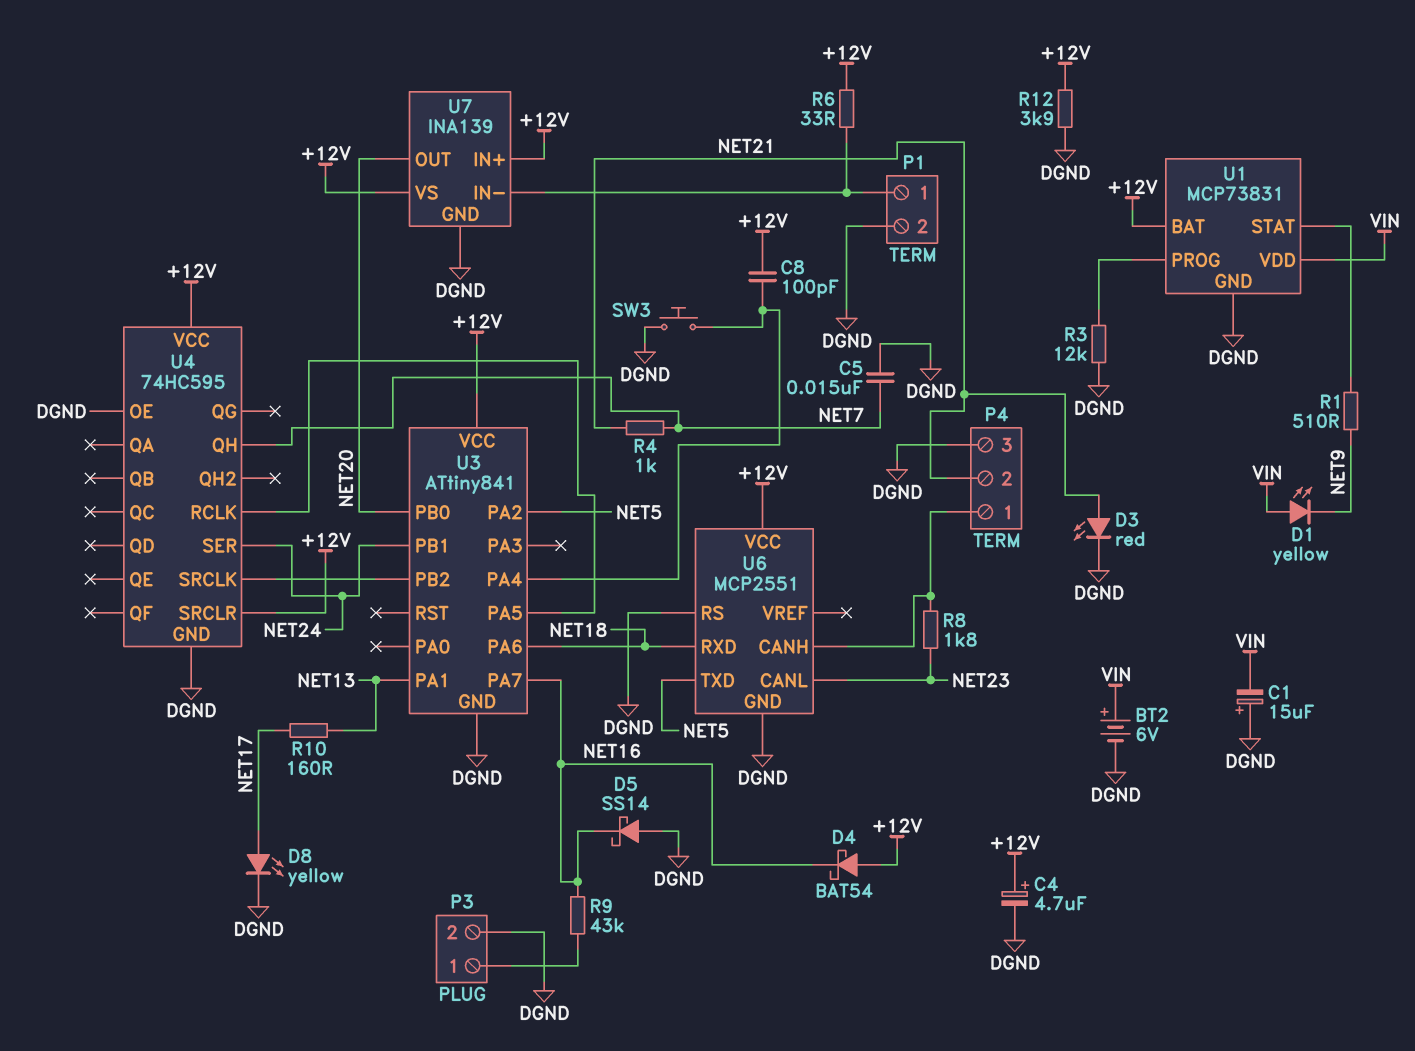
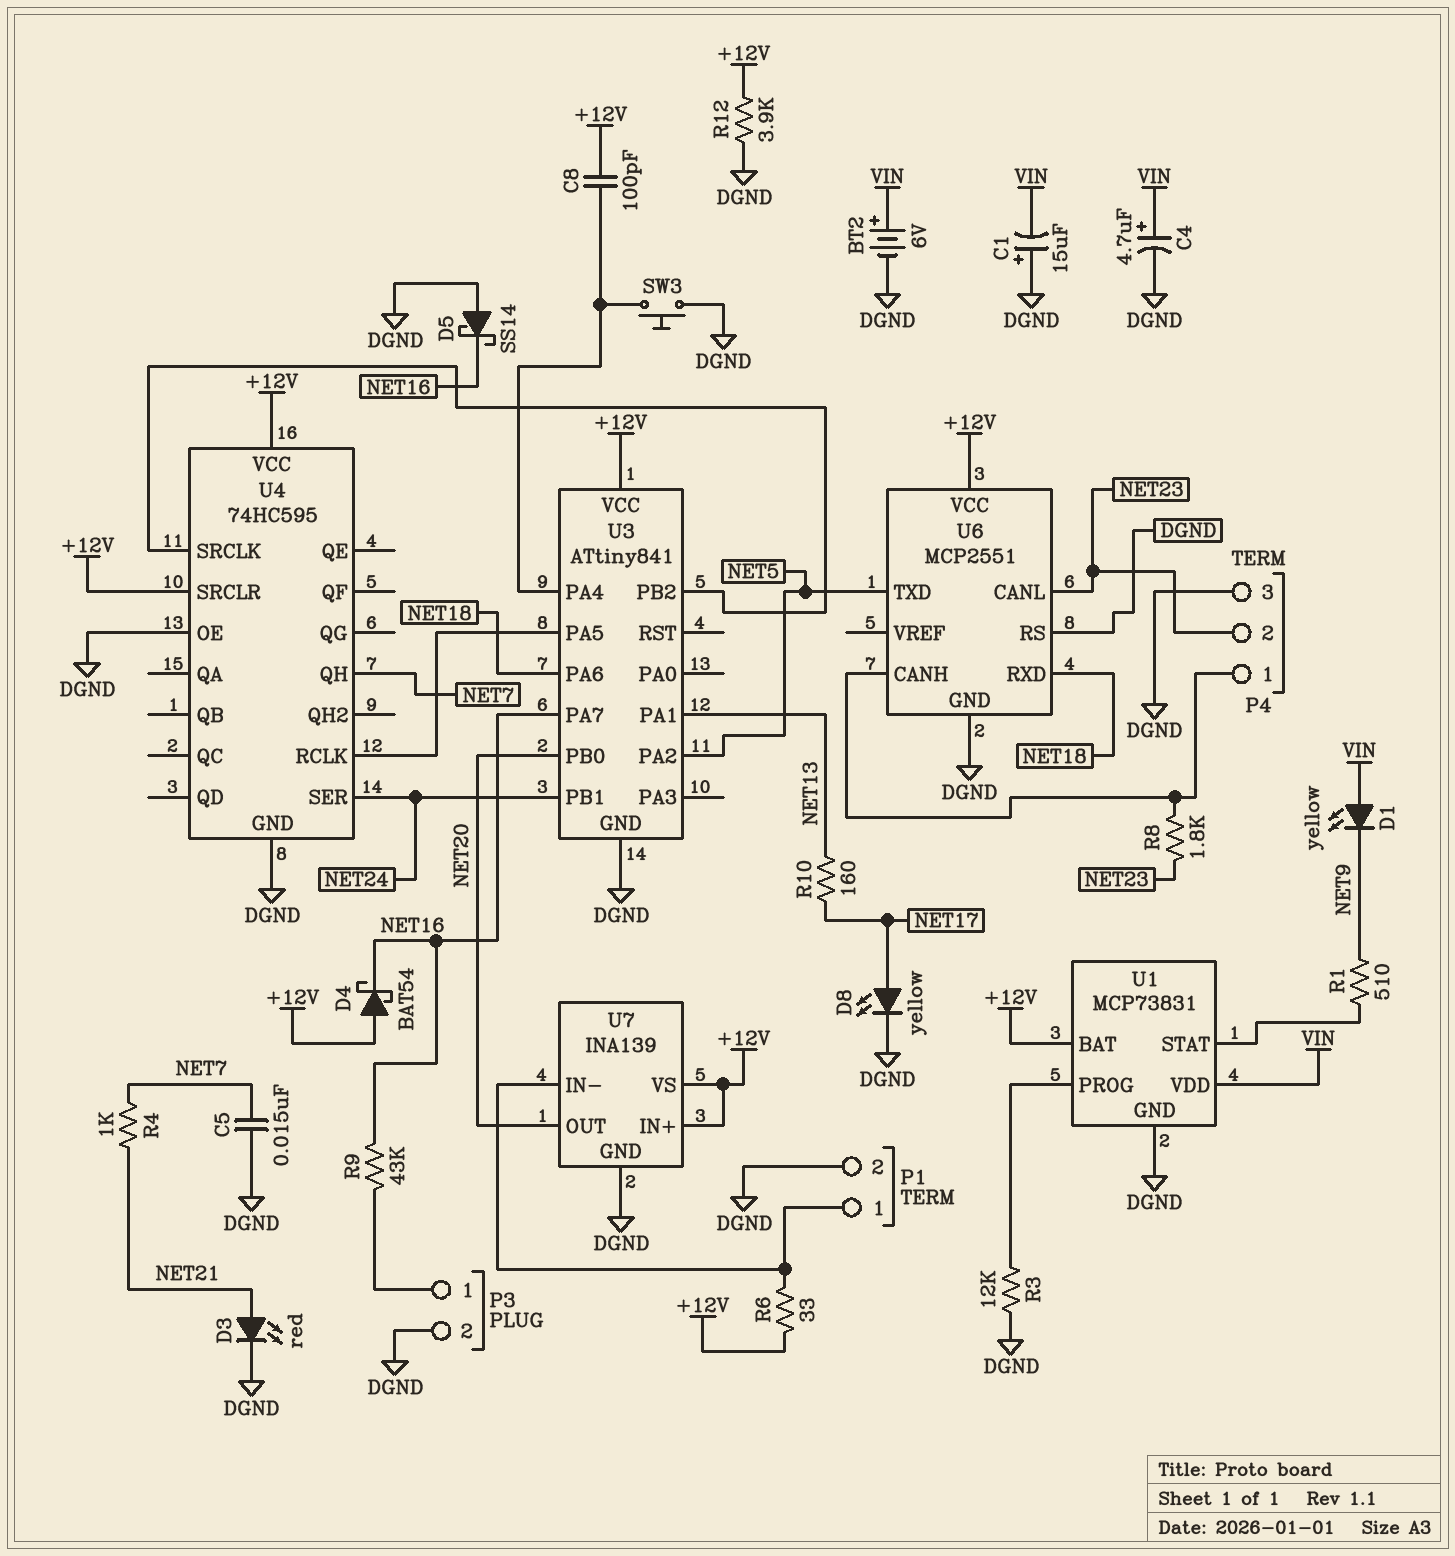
C4: 4.7uF (plus +12V, minus DGND) -> 4.7uF (plus VIN, minus DGND)
P4 pin 2: NET21 -> NET23

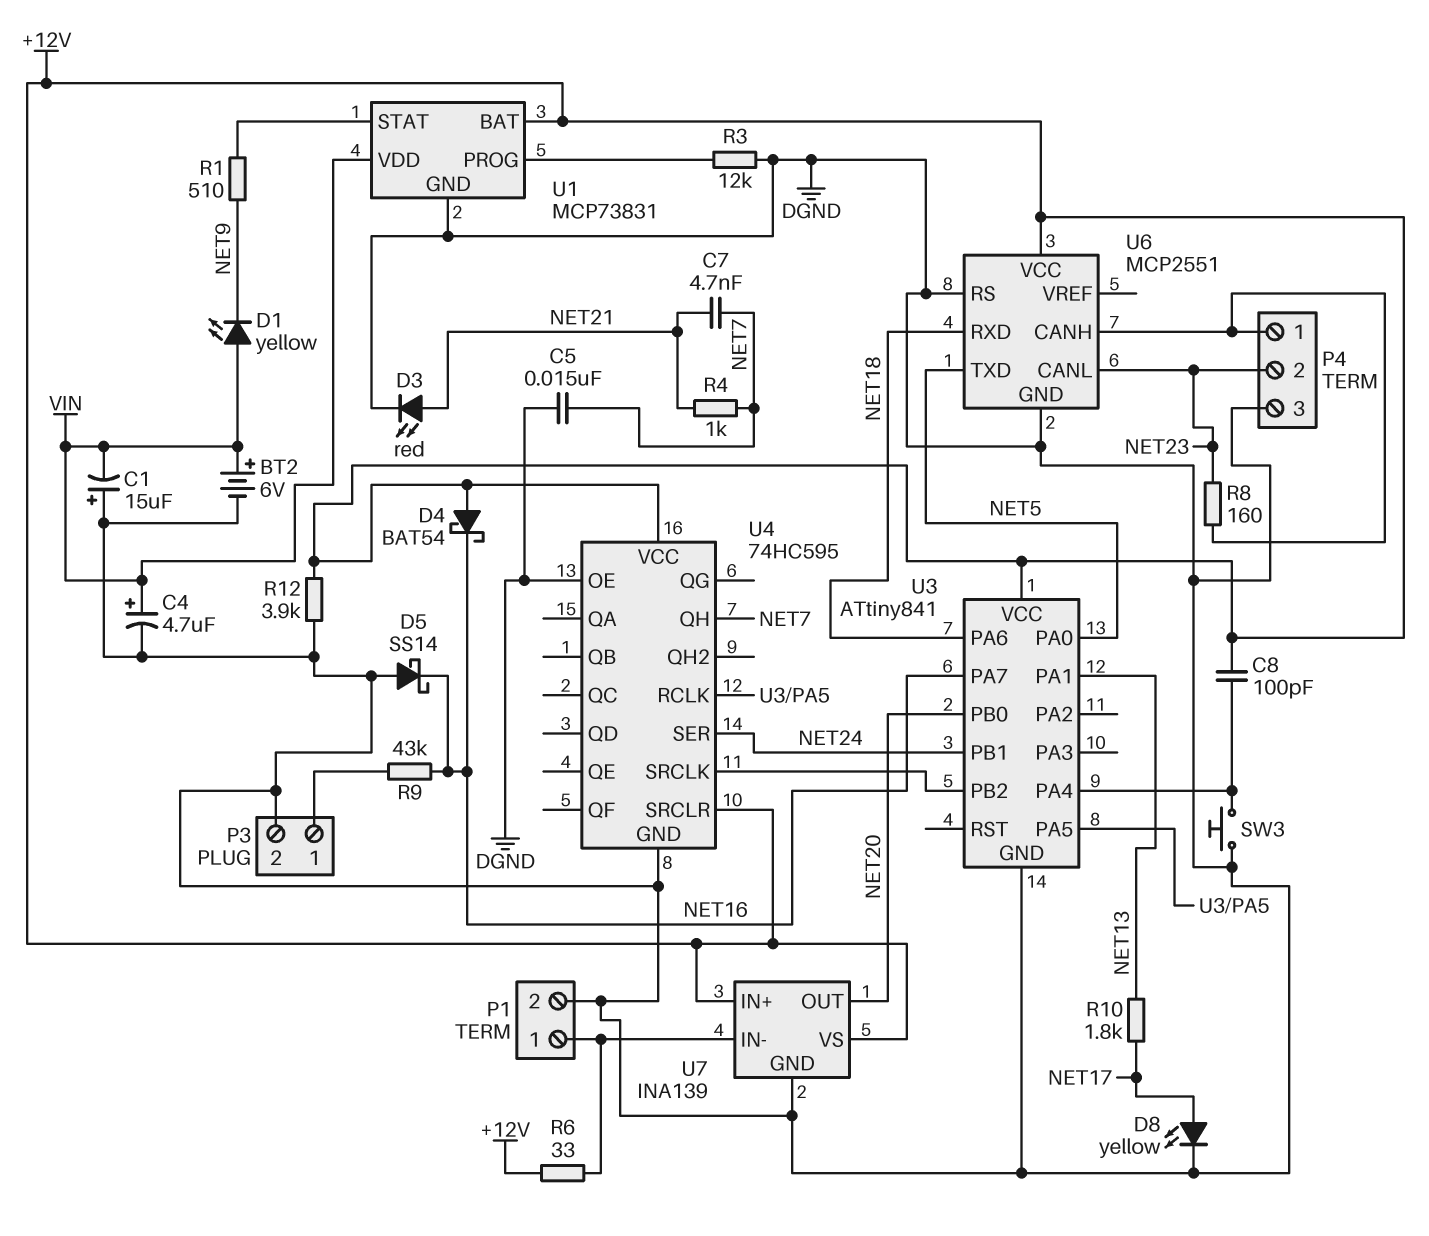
C7: none -> 4.7nF (NET7, NET21)
R8: 1.8k (NET23, P4/1) -> 160 (NET23, P4/1)
R10: 160 (NET13, NET17) -> 1.8k (NET13, NET17)
U3 pin PA0: none -> NET5
U3 pin PA2: NET5 -> none

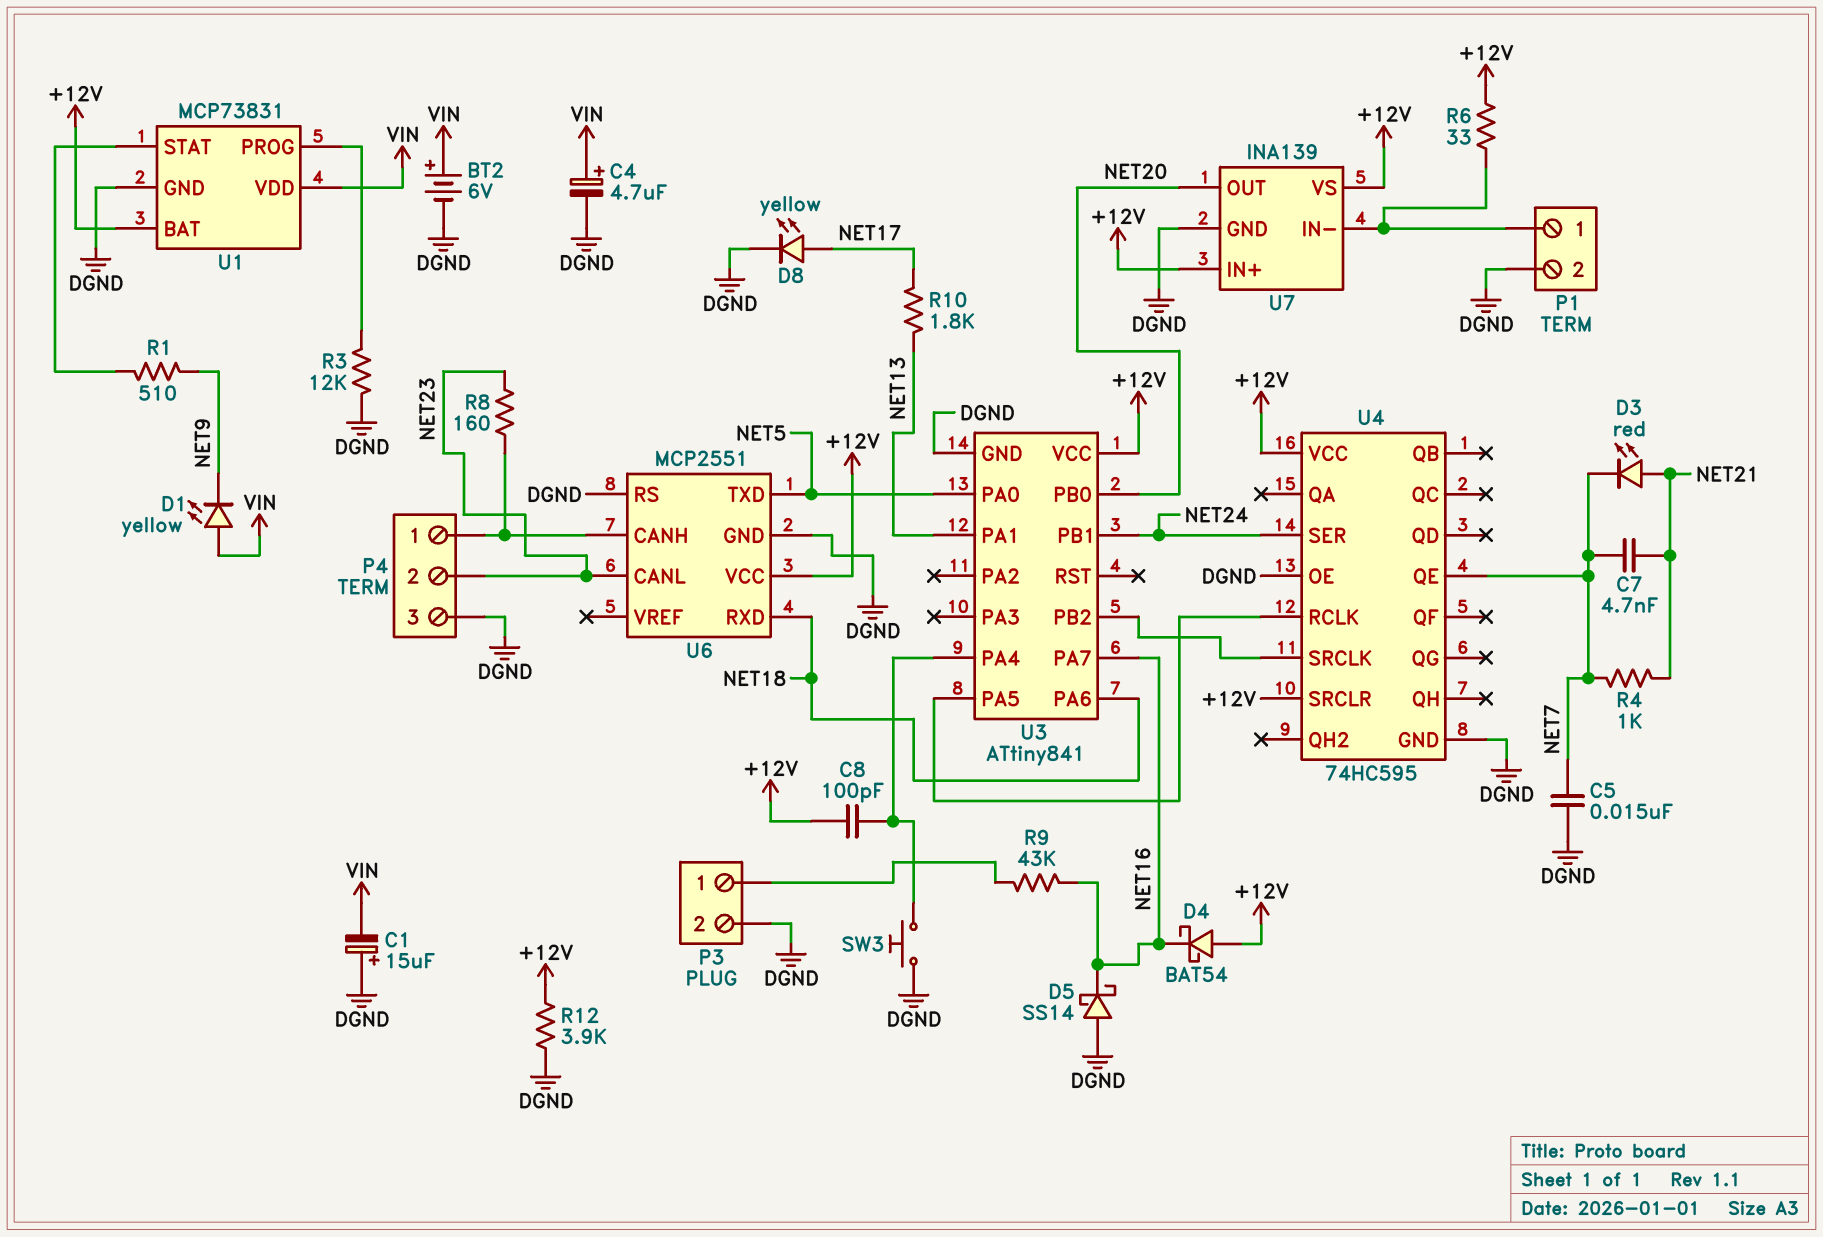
D3: LED red (A NET21, K DGND) -> LED red (A NET21, K NET7)
U4 pin QE: none -> NET7
U4 pin QH: NET7 -> none

